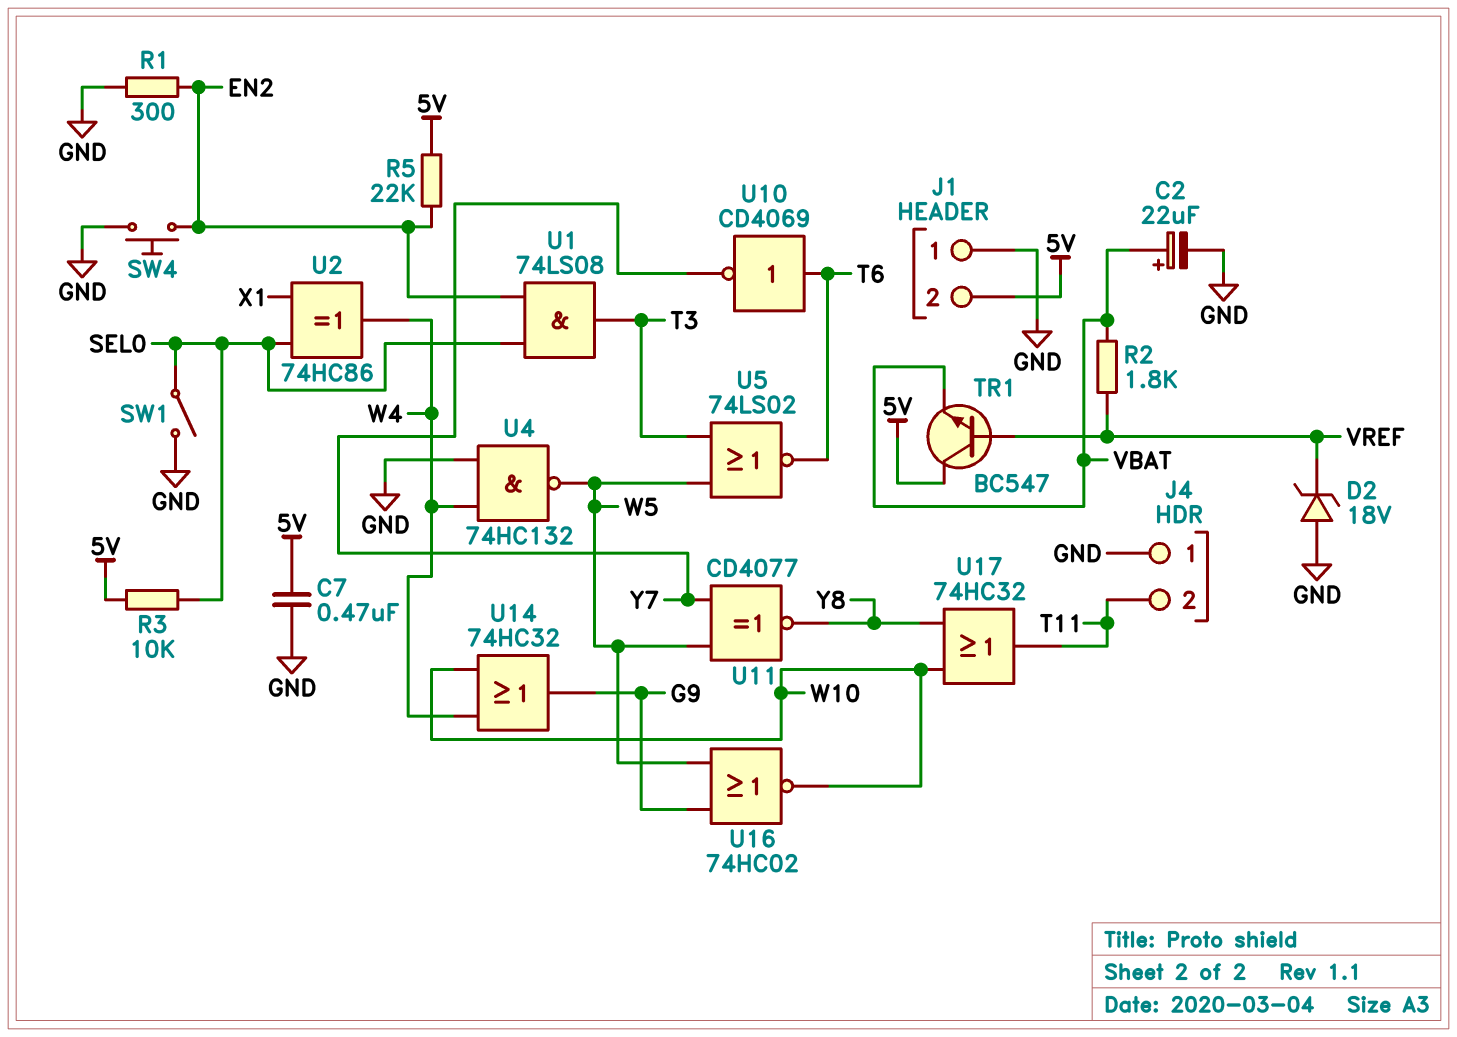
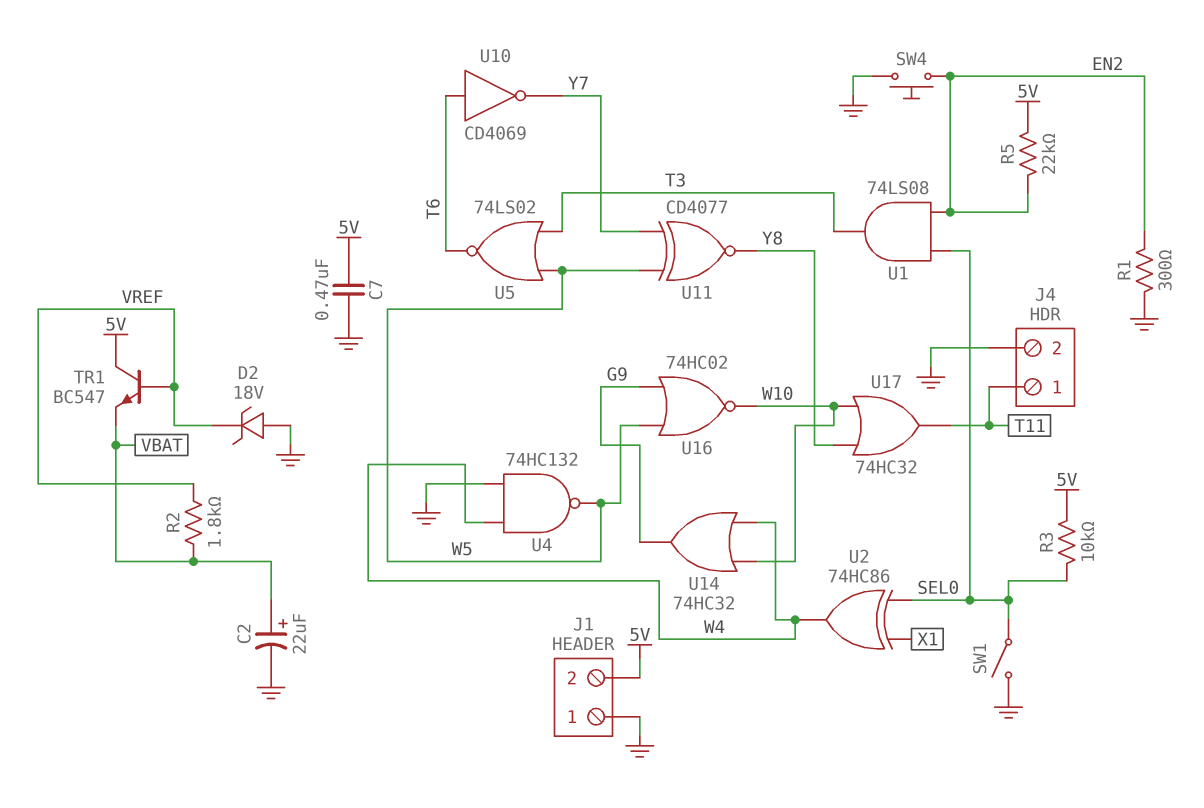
J4 pin 1: GND -> T11
J4 pin 2: T11 -> GND

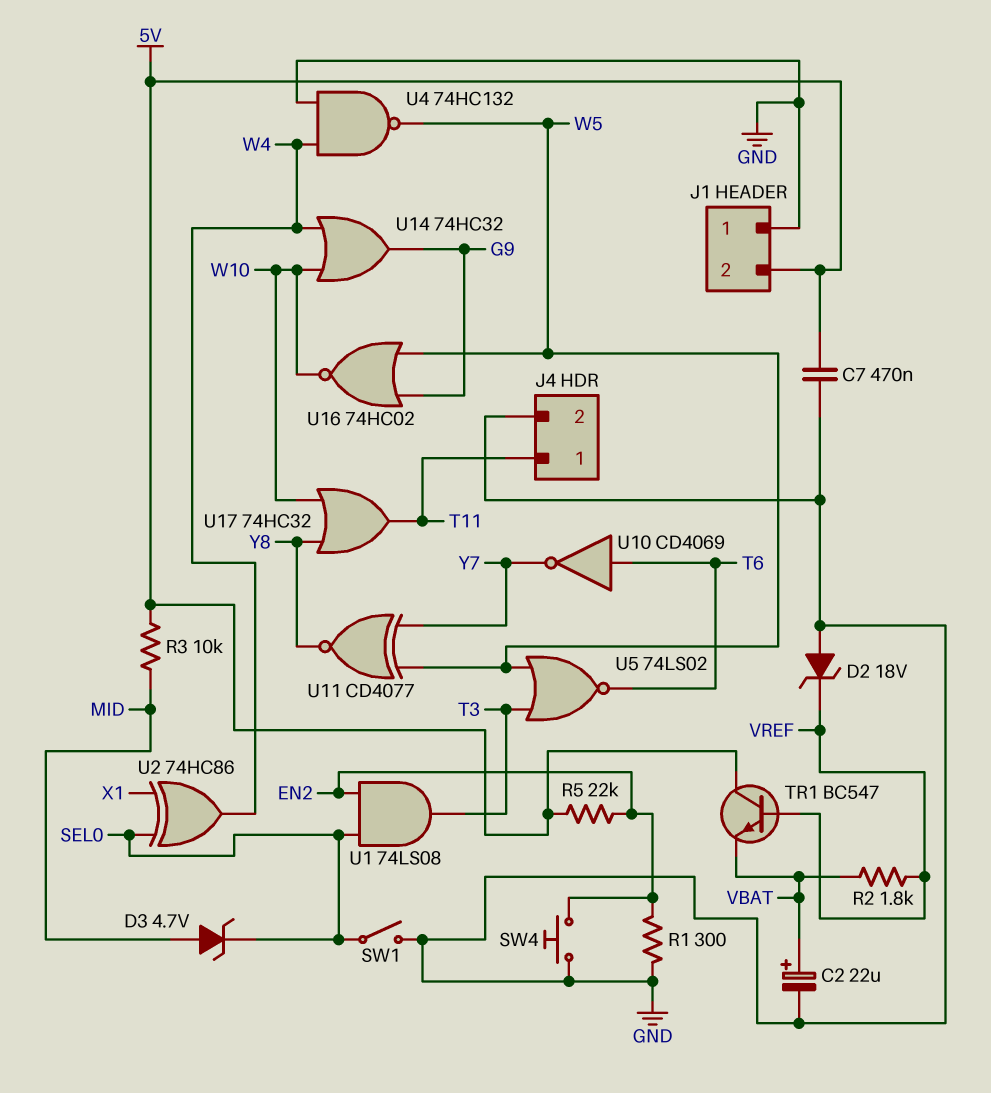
D3: none -> zener 4.7V (A MID, K SEL0)
R3: 10k (5V, SEL0) -> 10k (5V, MID)

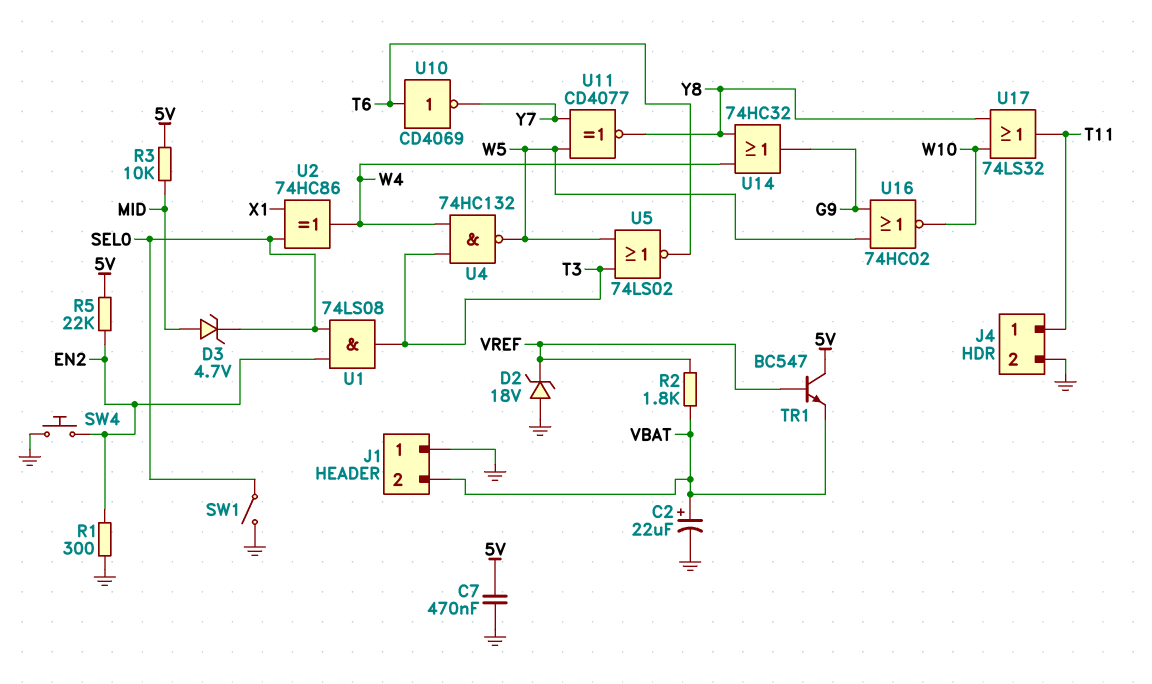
J1 pin 2: 5V -> VBAT
U4: NAND 74HC132 (in GND, in W4, out W5) -> NAND 74HC132 (in T3, in W4, out W5)
U14: OR 74HC32 (in W4, in W10, out G9) -> OR 74HC32 (in W4, in Y8, out G9)
U17: OR 74HC32 (in W10, in Y8, out T11) -> OR 74LS32 (in W10, in Y8, out T11)

